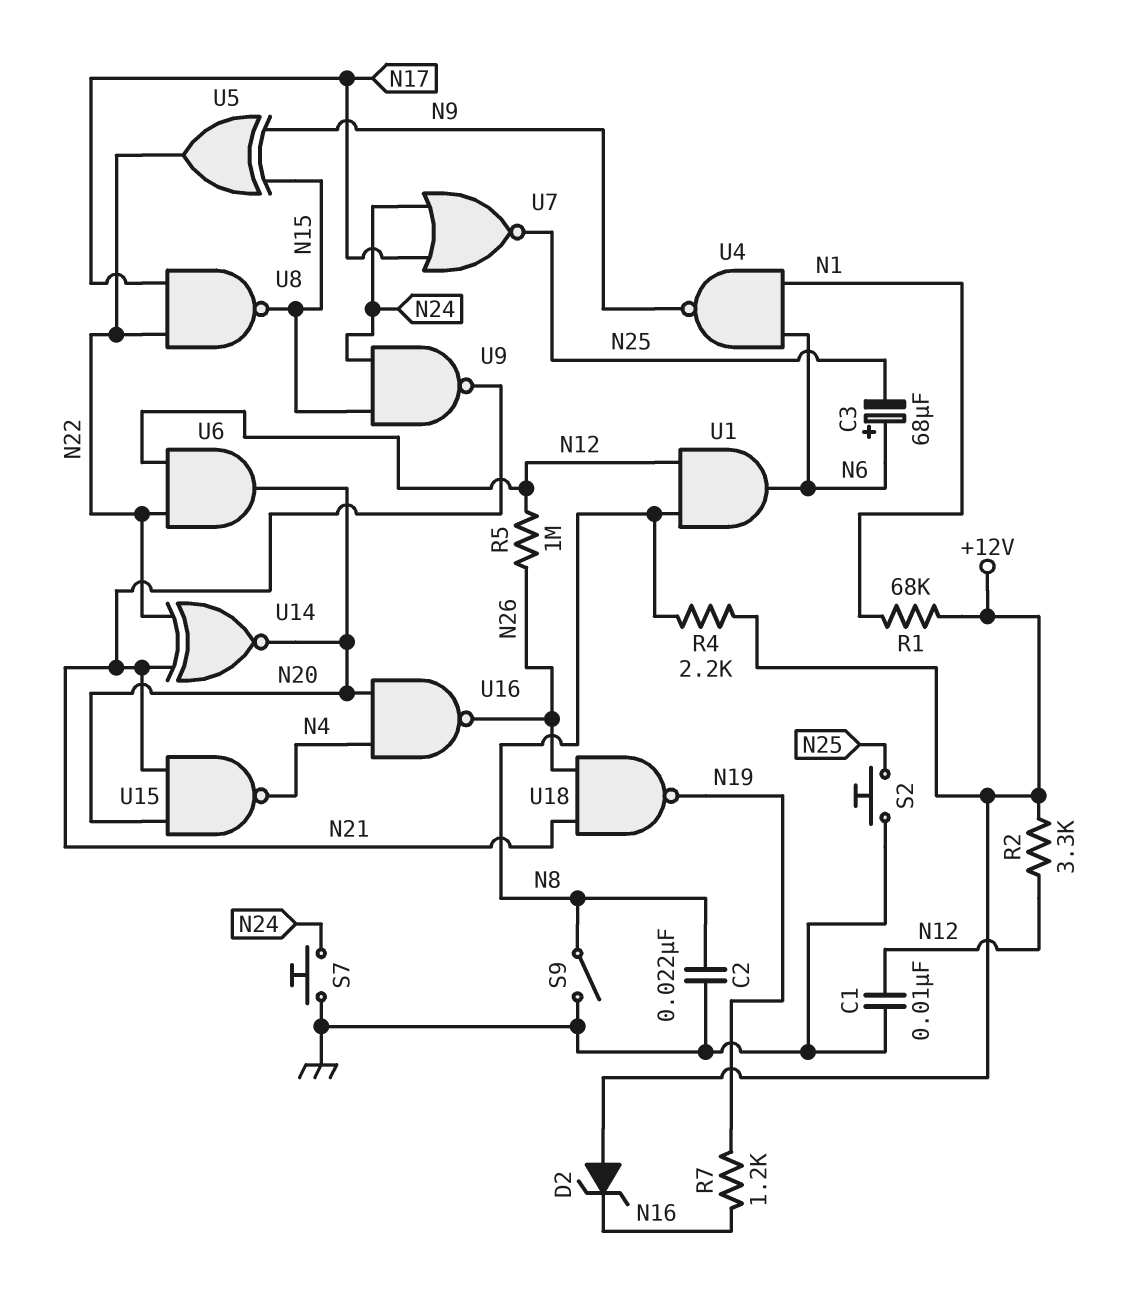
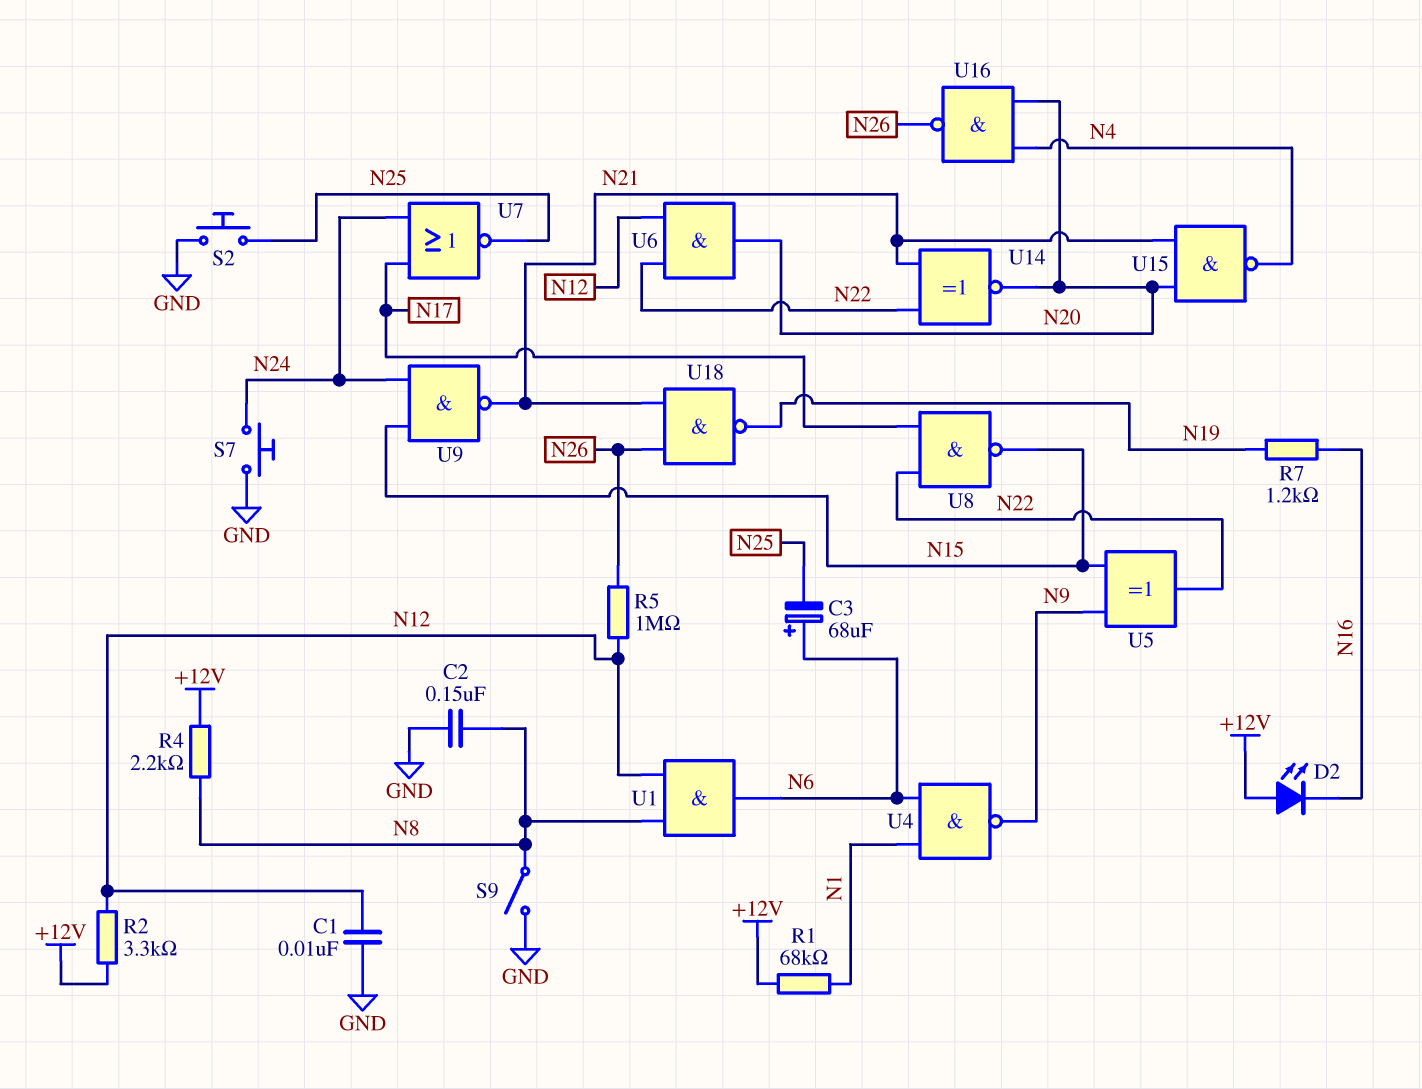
C2: 22nF (GND, N8) -> 150nF (GND, N8)
D2: zener (A +12V, K N16) -> LED (A +12V, K N16)

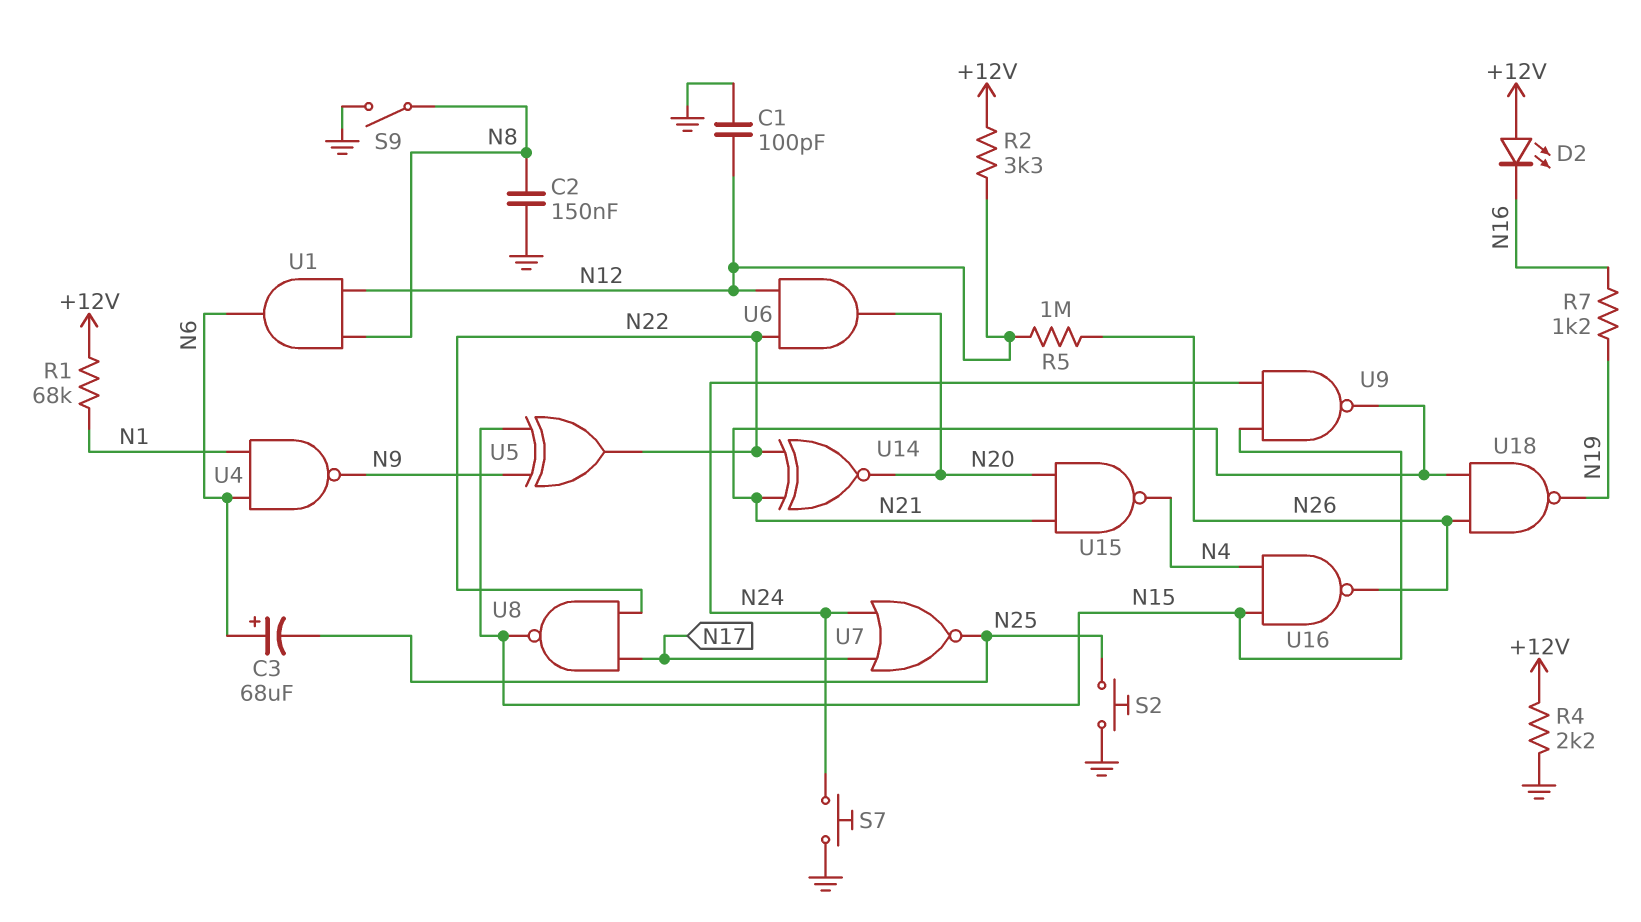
C1: 10nF (GND, N12) -> 100pF (GND, N12)
R4: 2.2k (+12V, N8) -> 2.2k (+12V, GND)
U16: NAND (in N4, in N20, out N26) -> NAND (in N4, in N15, out N26)

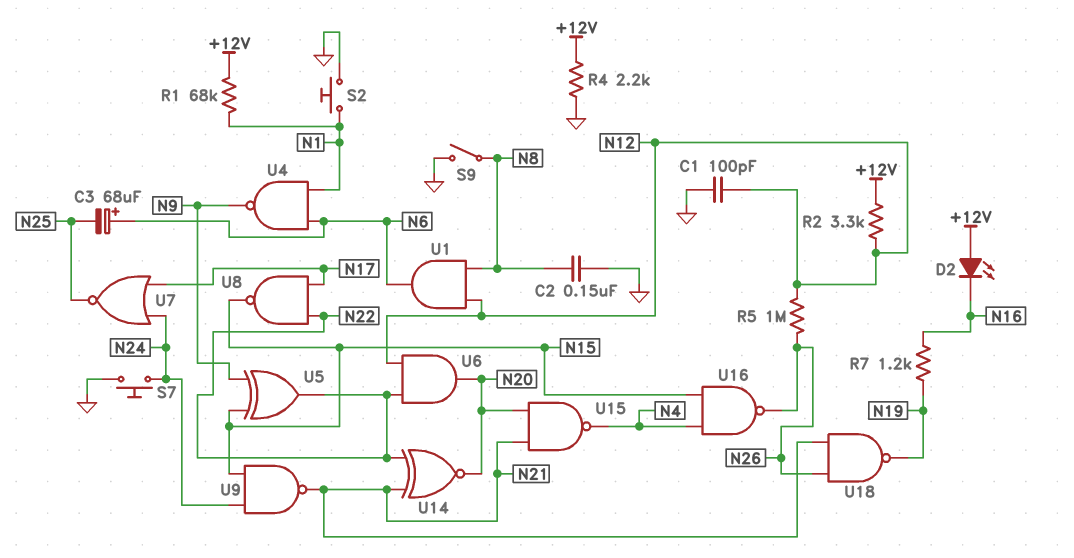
S2: button (GND, N25) -> button (GND, N1)

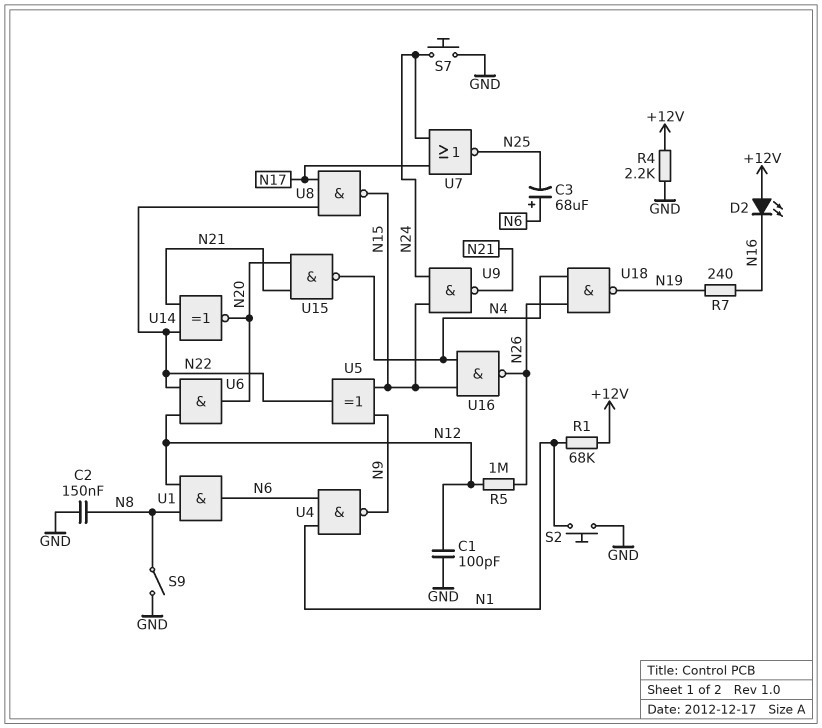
R2: 3.3k (+12V, N12) -> none
R7: 1.2k (N16, N19) -> 240 (N16, N19)
U18: NAND (in N21, in N26, out N19) -> NAND (in N4, in N26, out N19)

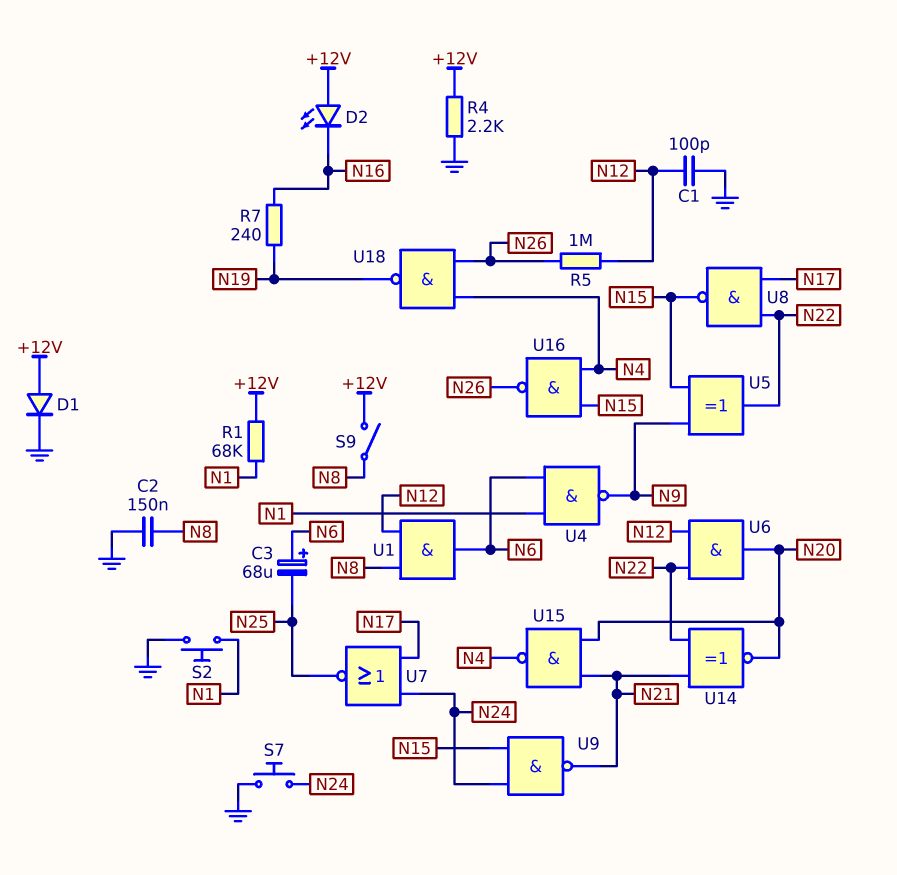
D1: none -> diode (A +12V, K GND)
S9: switch (GND, N8) -> switch (+12V, N8)

